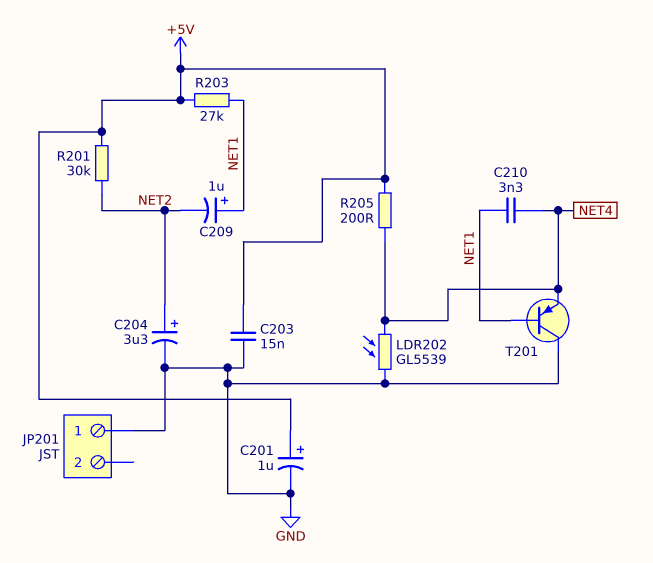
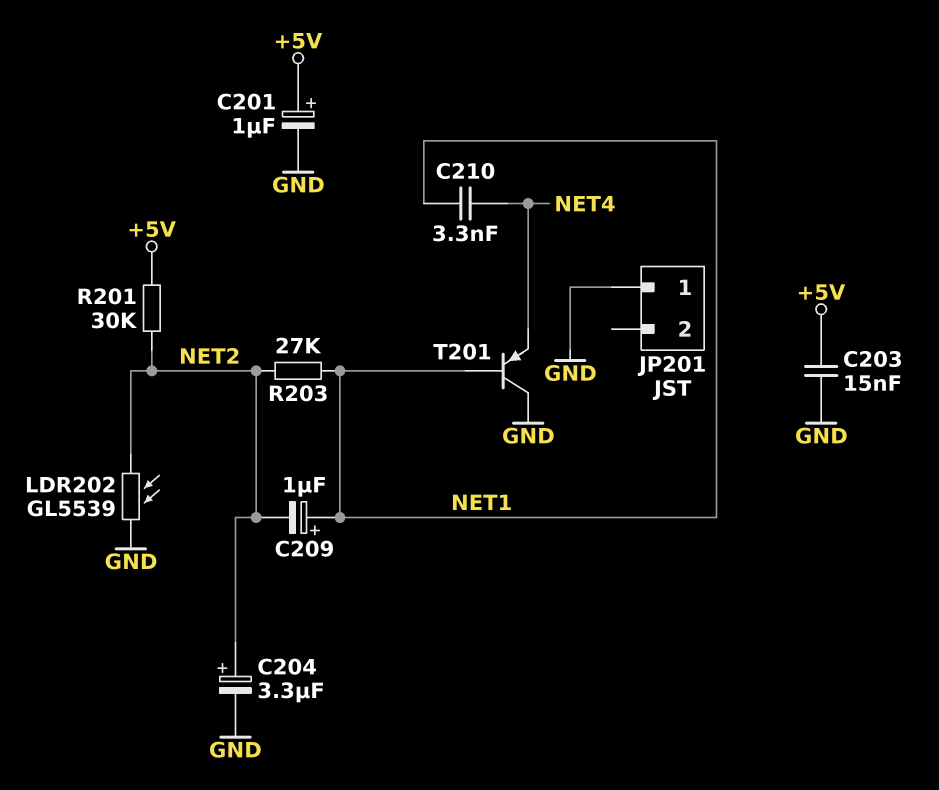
LDR202: GL5539 (GND, NET4) -> GL5539 (GND, NET2)
R203: 27k (+5V, NET1) -> 27k (NET1, NET2)
R205: 200 (+5V, NET4) -> none

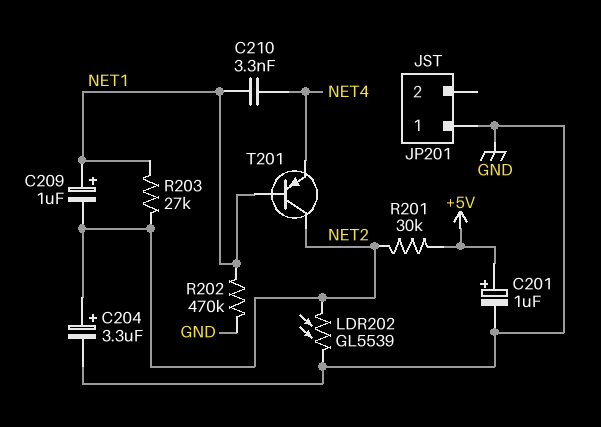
C203: 15nF (+5V, GND) -> none
R202: none -> 470k (GND, NET1)
T201: PNP (B NET1, C GND, E NET4) -> PNP (B NET1, C NET2, E NET4)

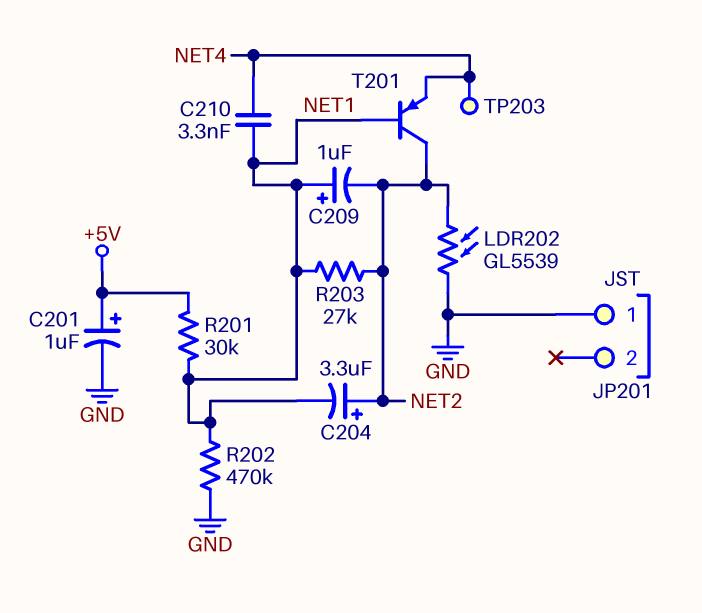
C204: 3.3uF (plus NET2, minus GND) -> 3.3uF (plus NET2, minus NET1)
R201: 30k (+5V, NET2) -> 30k (+5V, NET1)
TP203: none -> test point (NET4)

